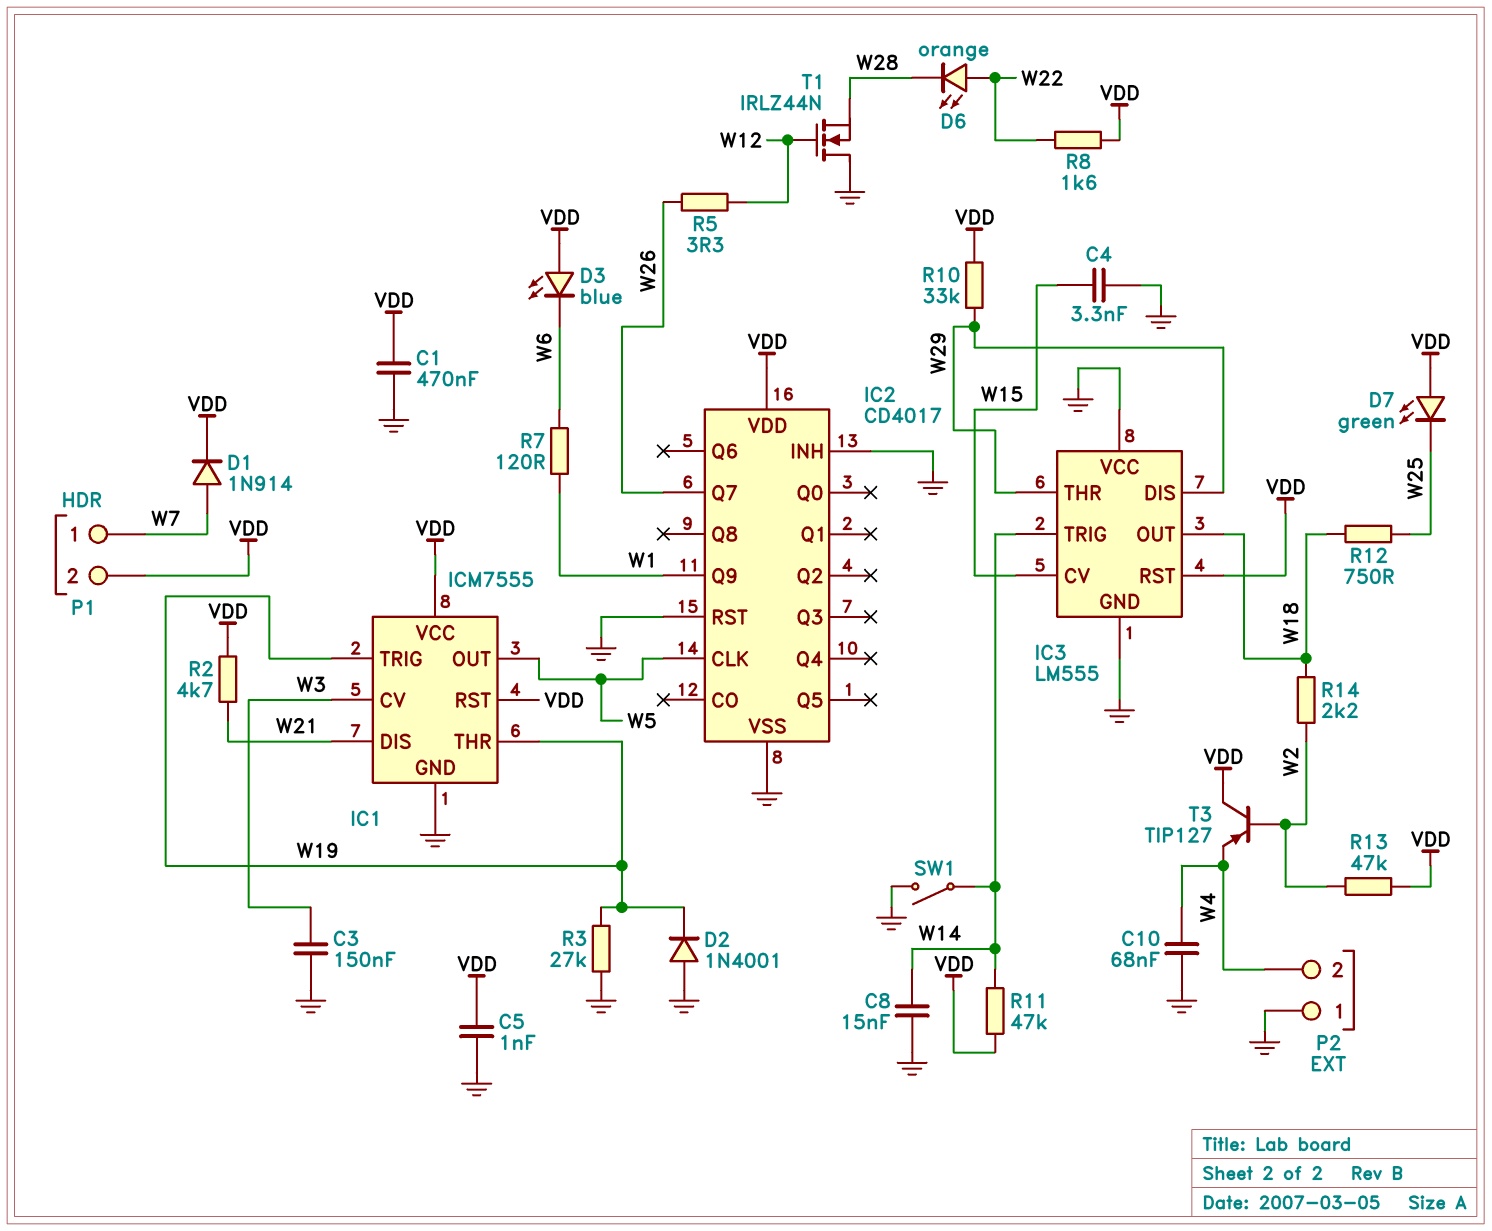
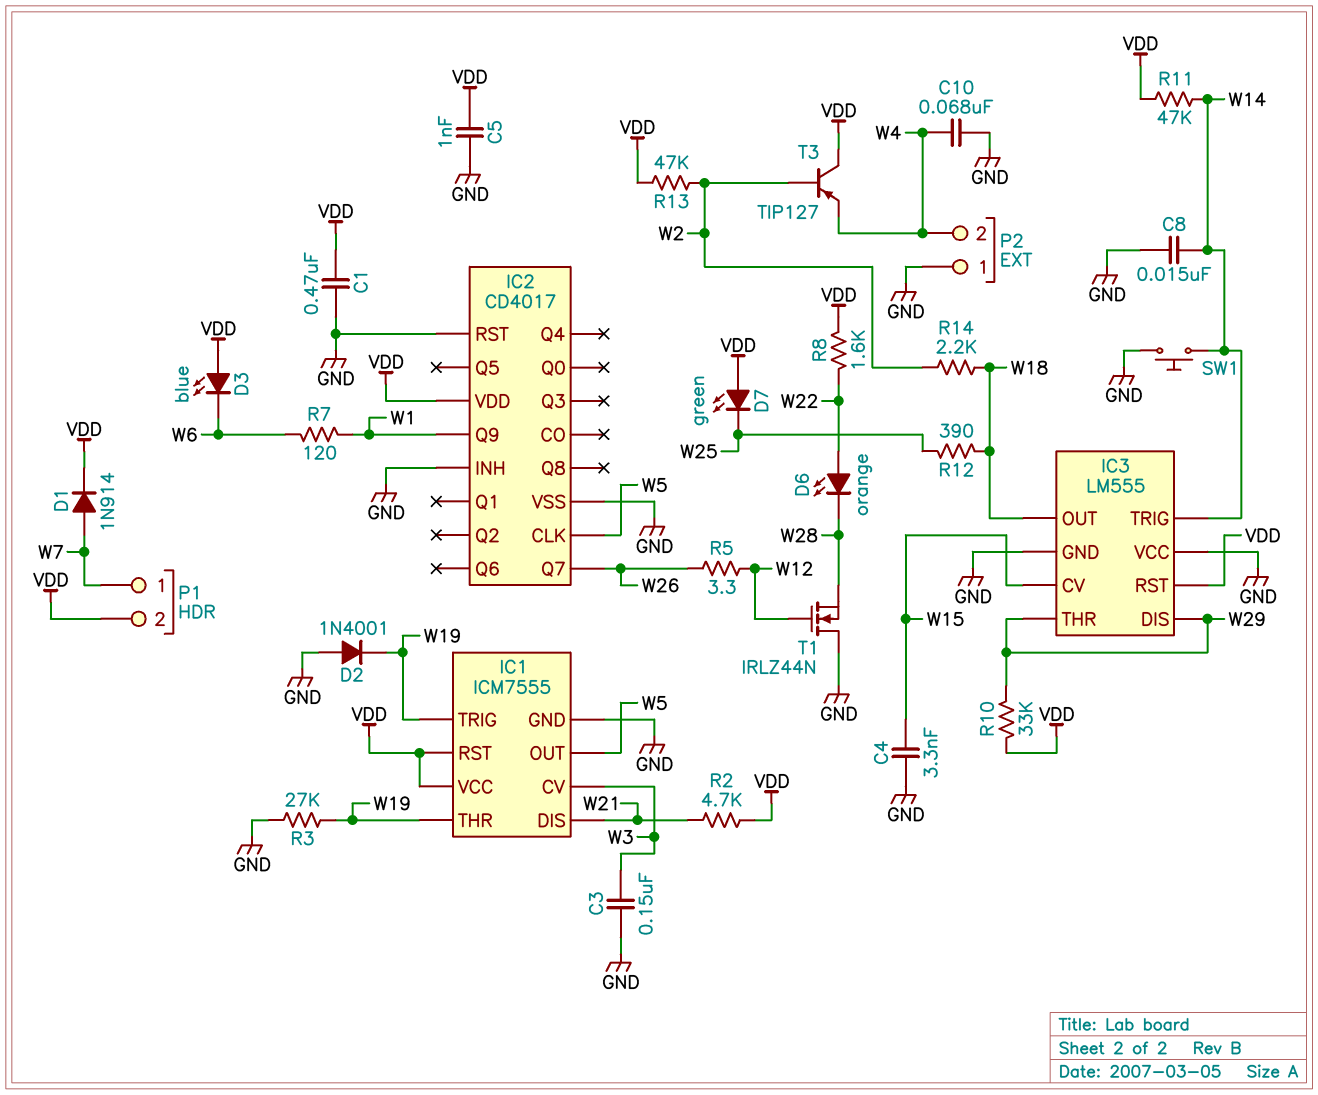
R12: 750 (W18, W25) -> 390 (W18, W25)
SW1: switch (GND, W14) -> button (GND, W14)

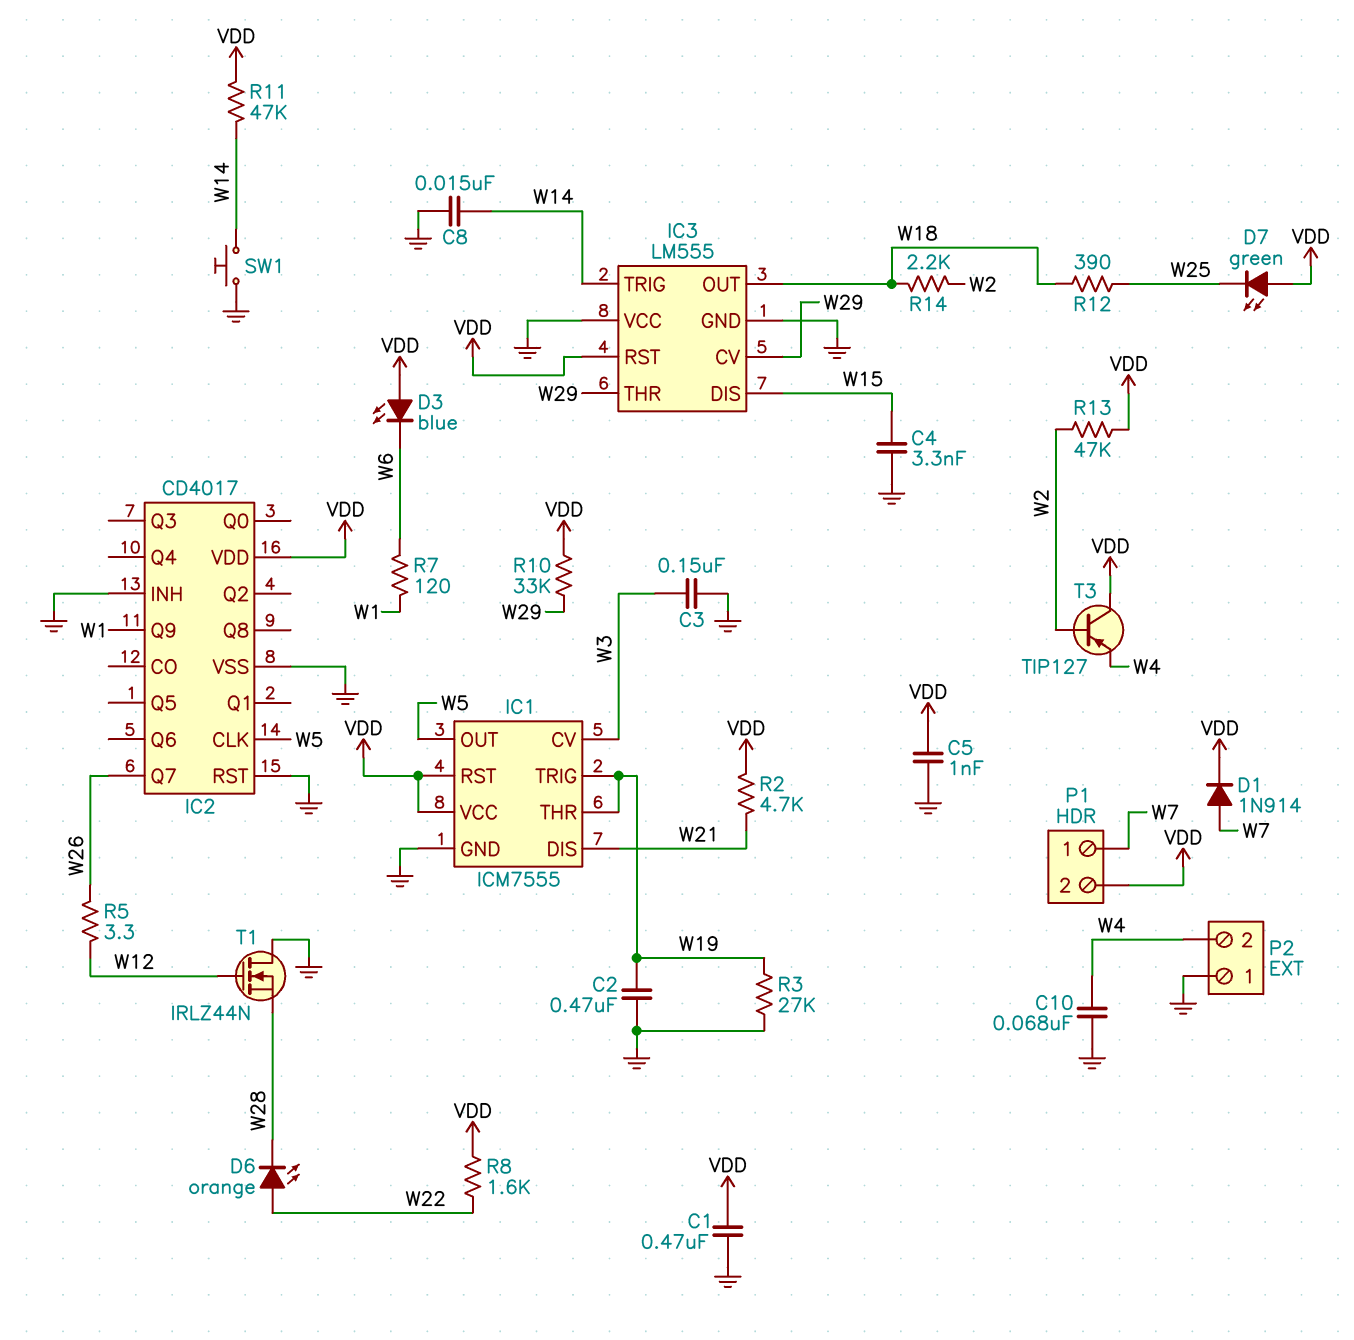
C2: none -> 470nF (GND, W19)
D2: diode 1N4001 (A GND, K W19) -> none
IC3 pin CV: W15 -> W29
IC3 pin DIS: W29 -> W15

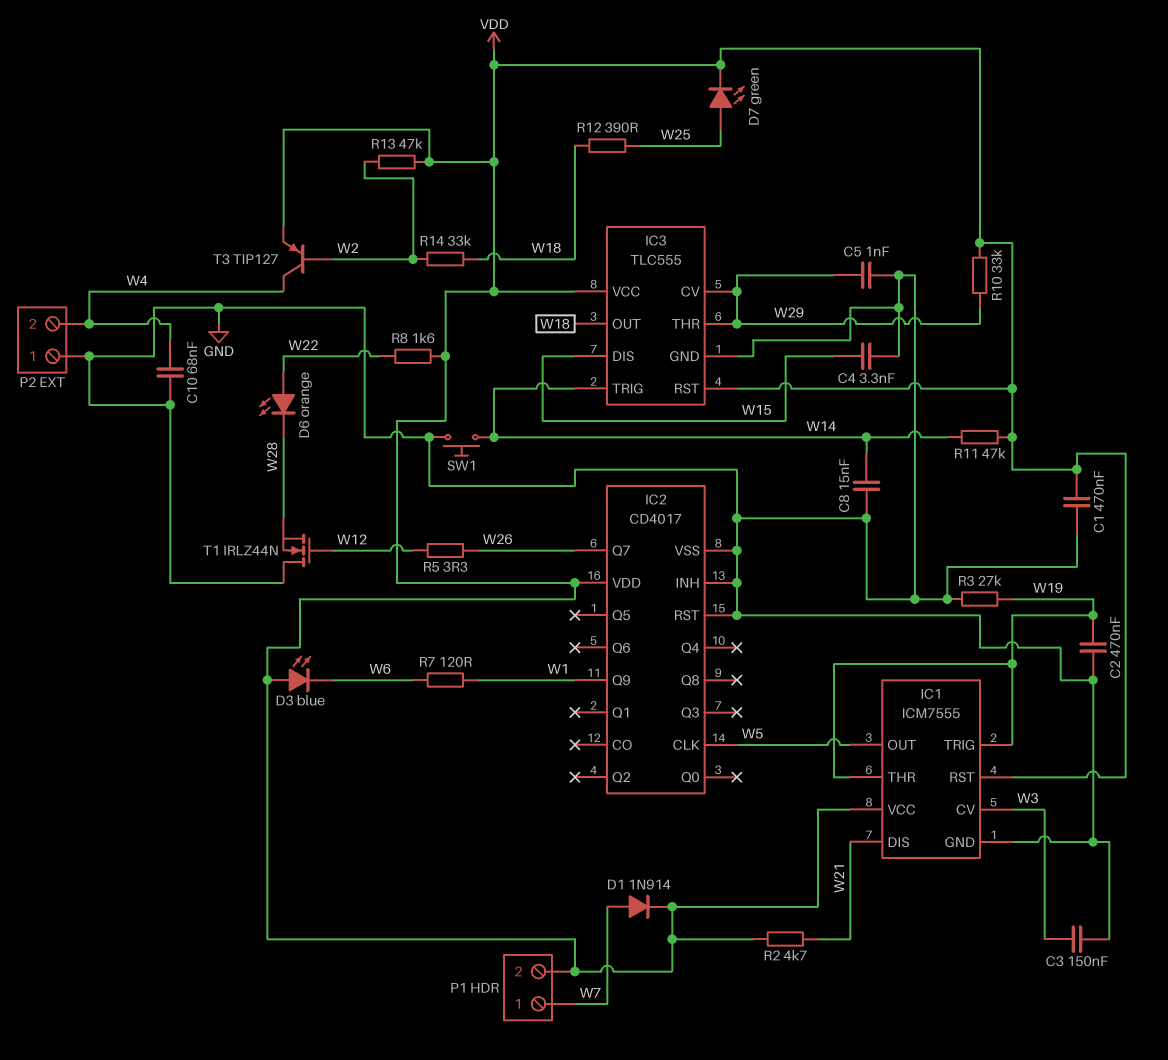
C5: 1nF (GND, VDD) -> 1nF (GND, W29)
D7: LED green (A VDD, K W25) -> LED green (A W25, K VDD)
IC3: LM555 -> TLC555
IC3 pin VCC: GND -> VDD
R14: 2.2k (W2, W18) -> 33k (W2, W18)
T3: PNP TIP127 (B W2, C VDD, E W4) -> PNP TIP127 (B W2, C W4, E VDD)

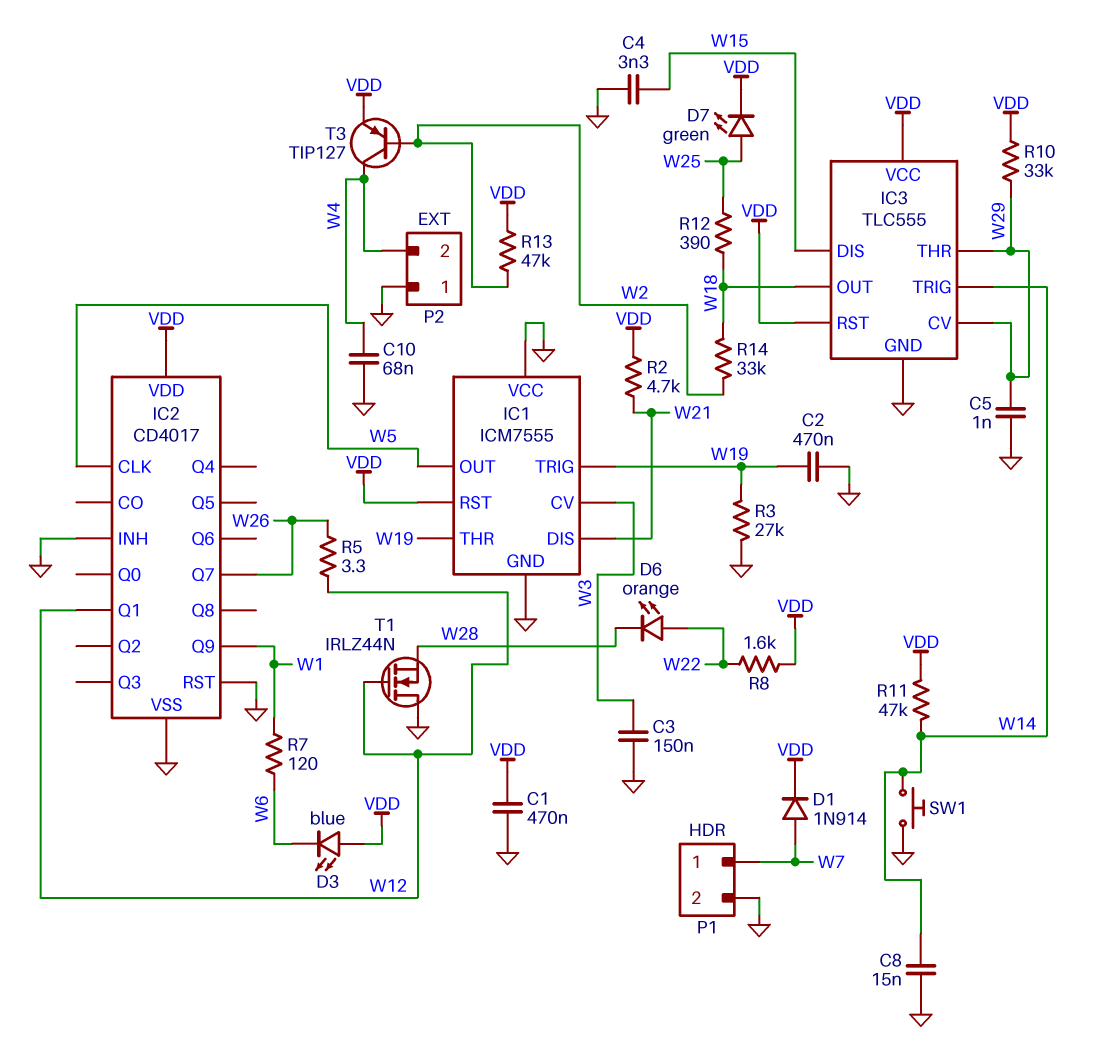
IC1 pin VCC: VDD -> GND
IC2 pin Q1: none -> W12
P1 pin 2: VDD -> GND

